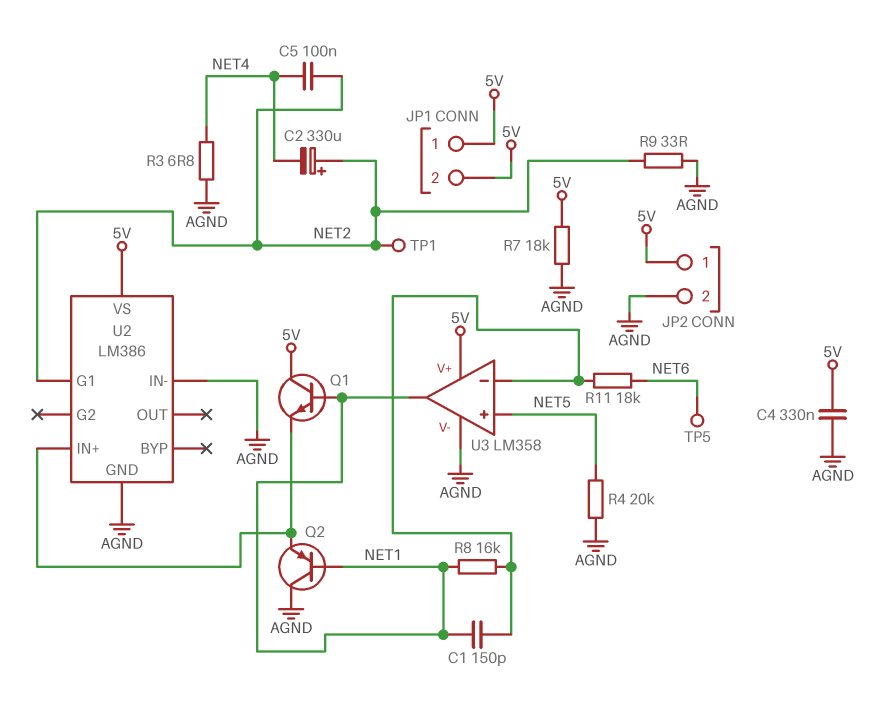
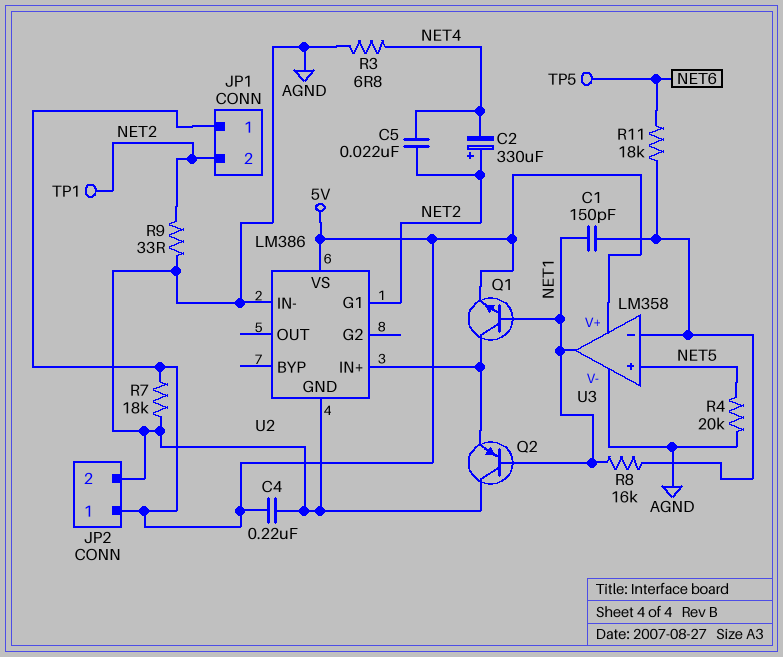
C4: 330nF (5V, AGND) -> 220nF (5V, AGND)
C5: 100nF (NET2, NET4) -> 22nF (NET2, NET4)
JP1 pin 2: 5V -> NET2
Q1: NPN (B NET1, C 5V, E U2/IN+) -> NPN (B NET1, C U2/IN+, E 5V)

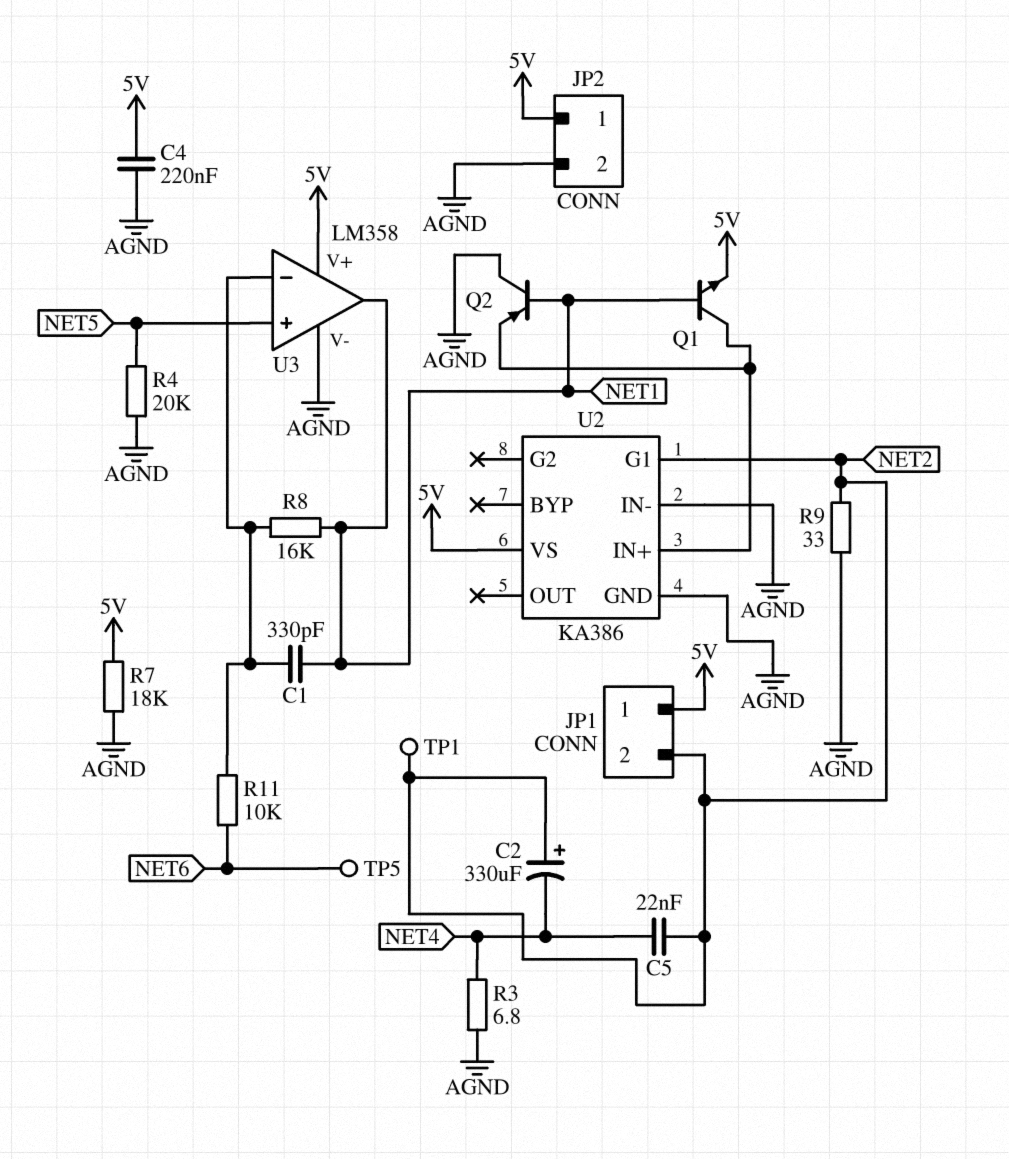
C1: 150pF (NET1, U3/in-) -> 330pF (NET1, U3/in-)
R11: 18k (NET6, U3/in-) -> 10k (NET6, U3/in-)
U2: LM386 -> KA386

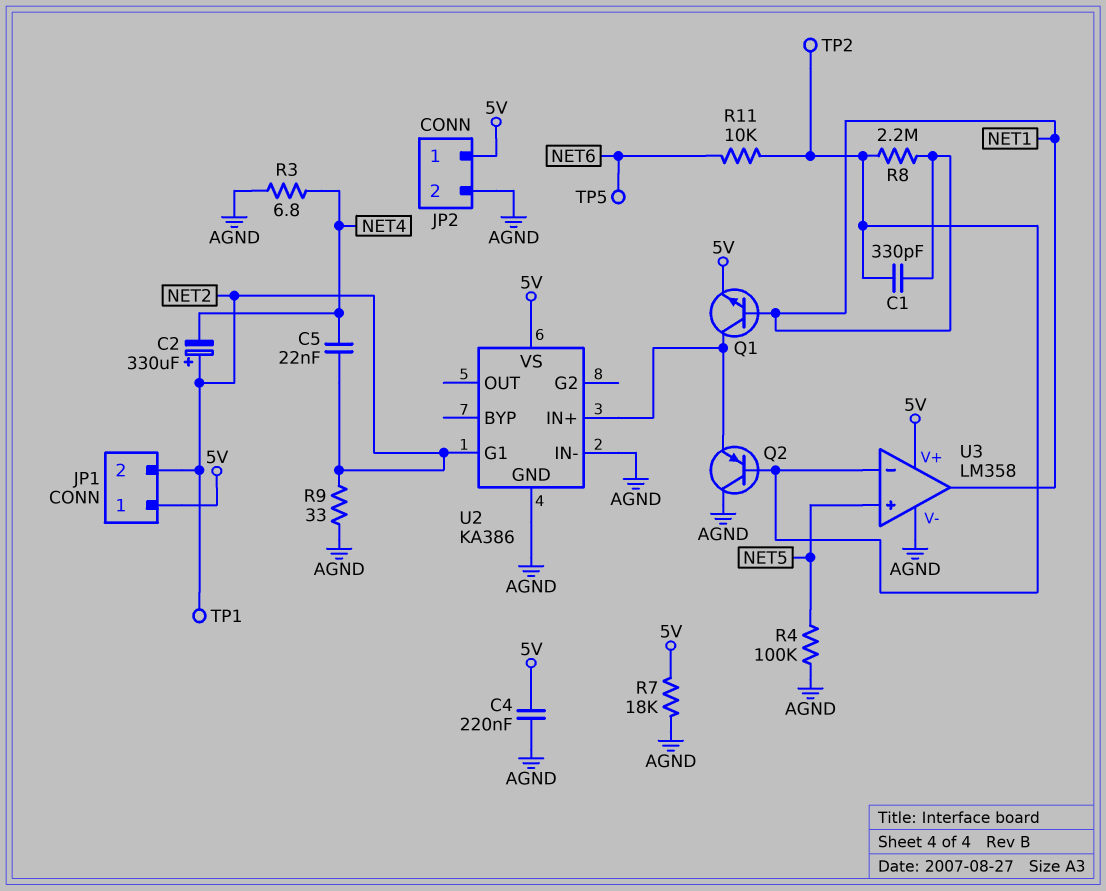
Q2: PNP (B NET1, C AGND, E U2/IN+) -> PNP (B U3/in-, C AGND, E U2/IN+)
R4: 20k (AGND, NET5) -> 100k (AGND, NET5)
R8: 16k (NET1, U3/in-) -> 2.2M (NET1, U3/in-)
TP2: none -> test point (U3/in-)

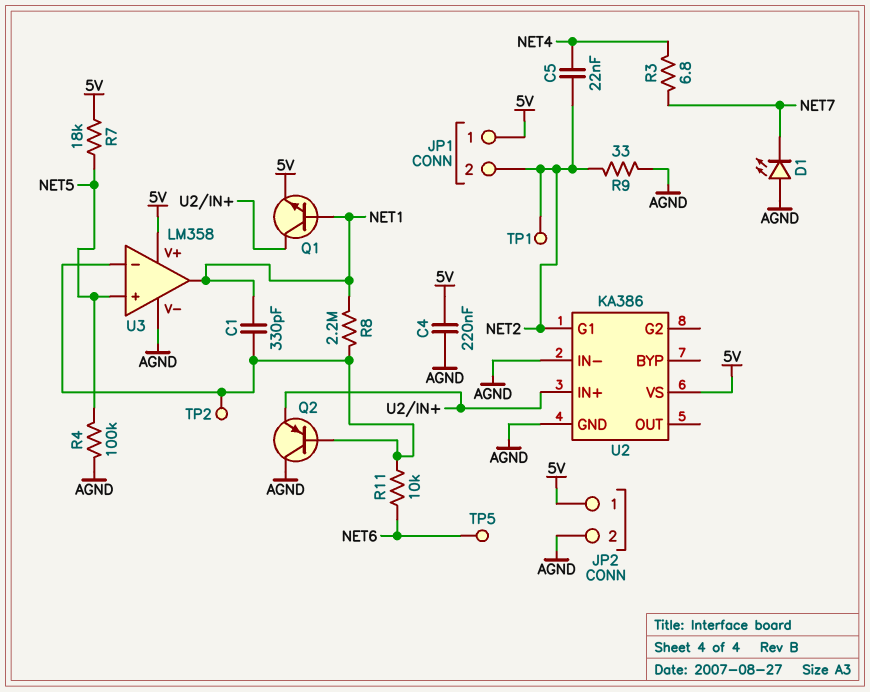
C2: 330uF (plus NET2, minus NET4) -> none
D1: none -> LED (A AGND, K NET7)
R3: 6.8 (AGND, NET4) -> 6.8 (NET4, NET7)
R7: 18k (5V, AGND) -> 18k (5V, NET5)

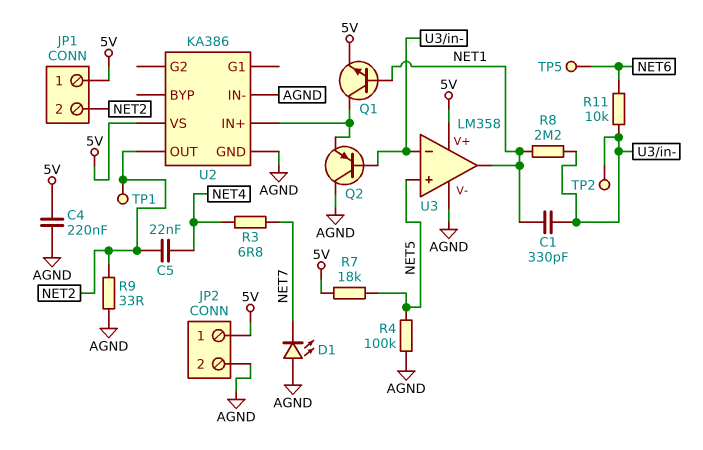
U2 pin G1: NET2 -> none
U2 pin OUT: none -> NET2

